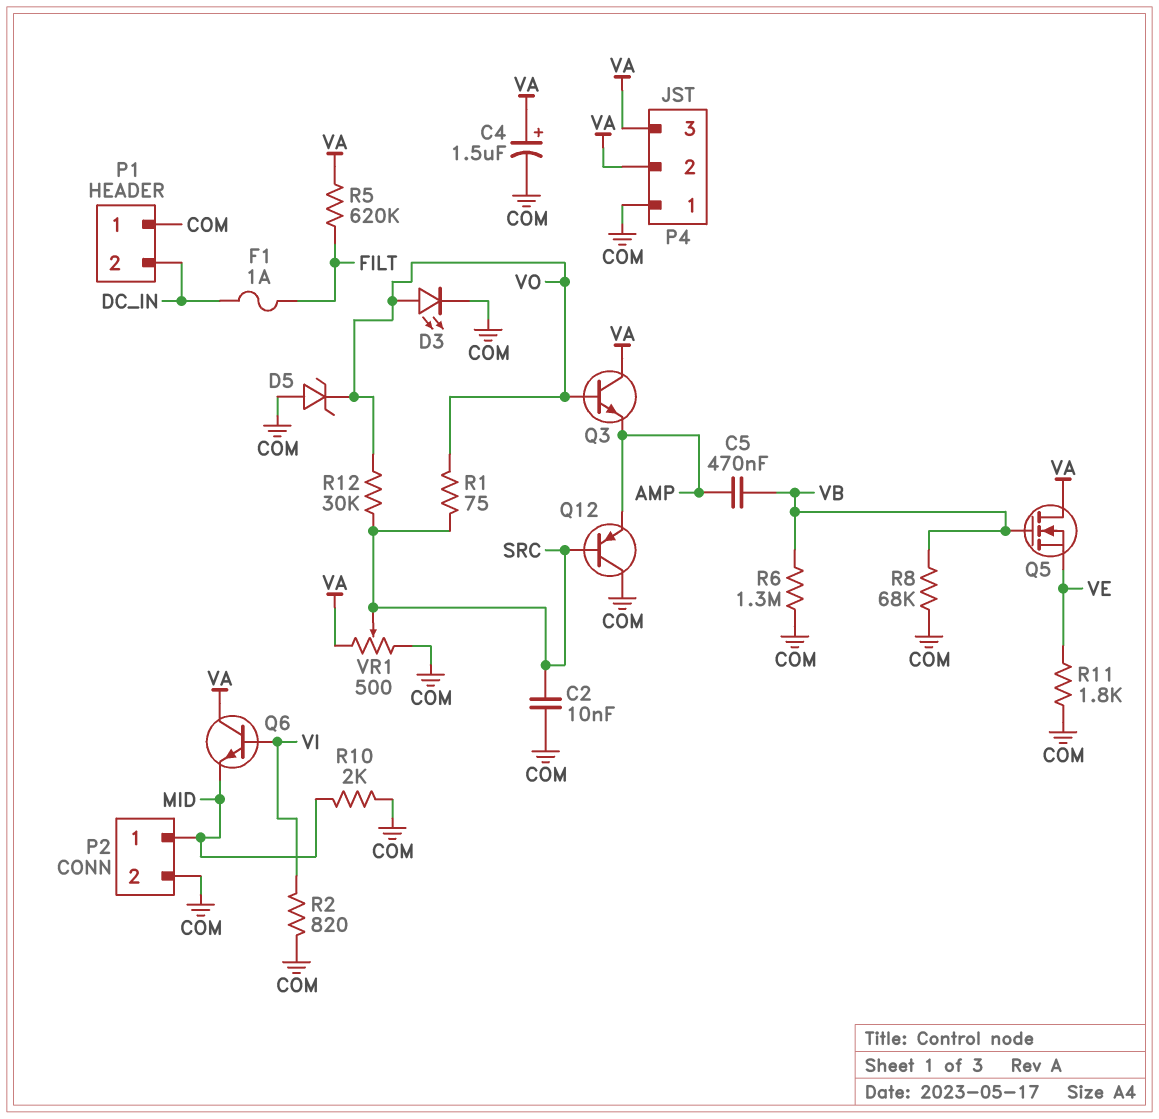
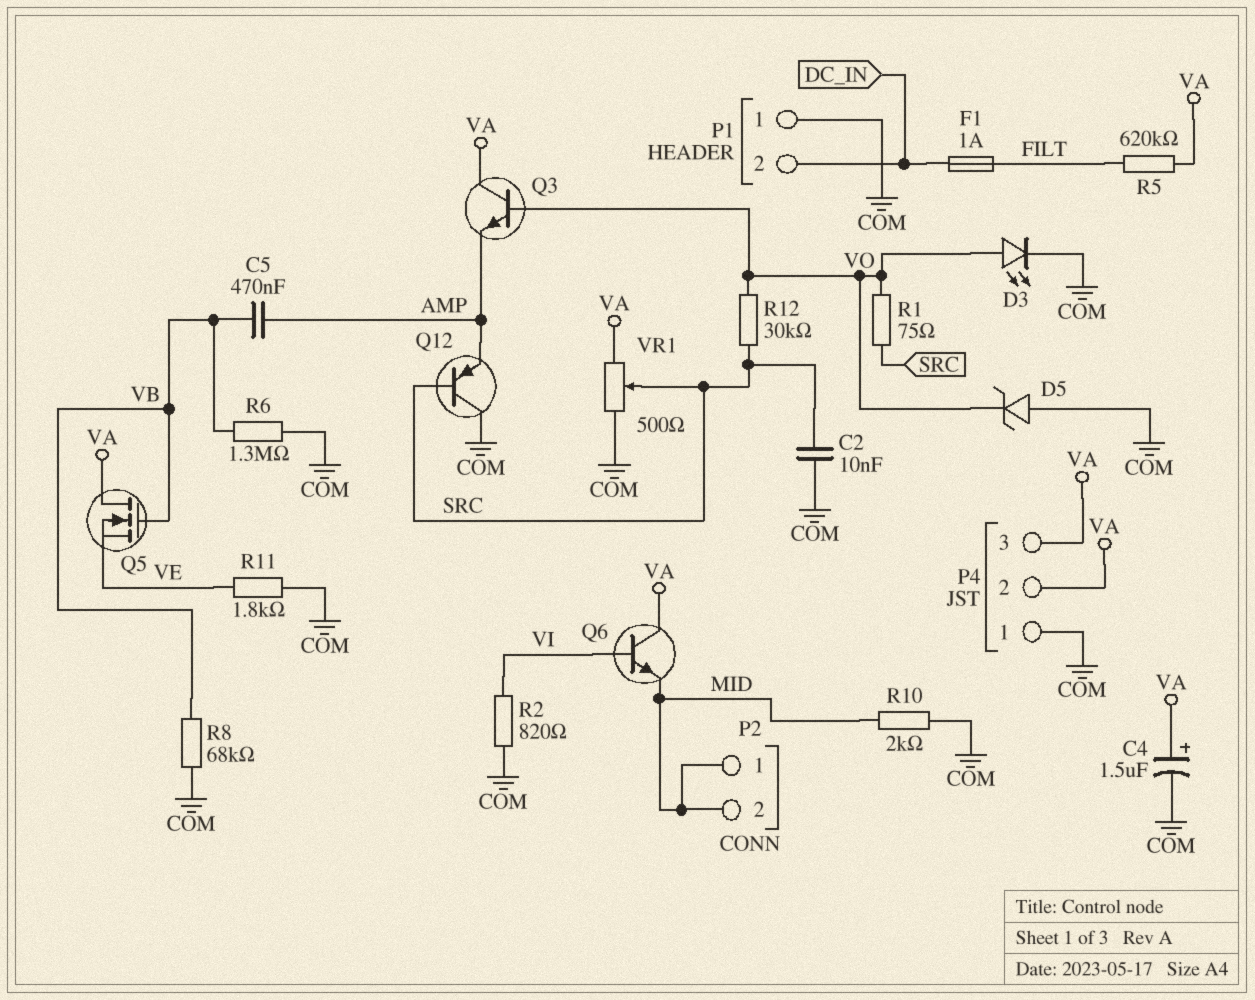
P2 pin 2: COM -> MID

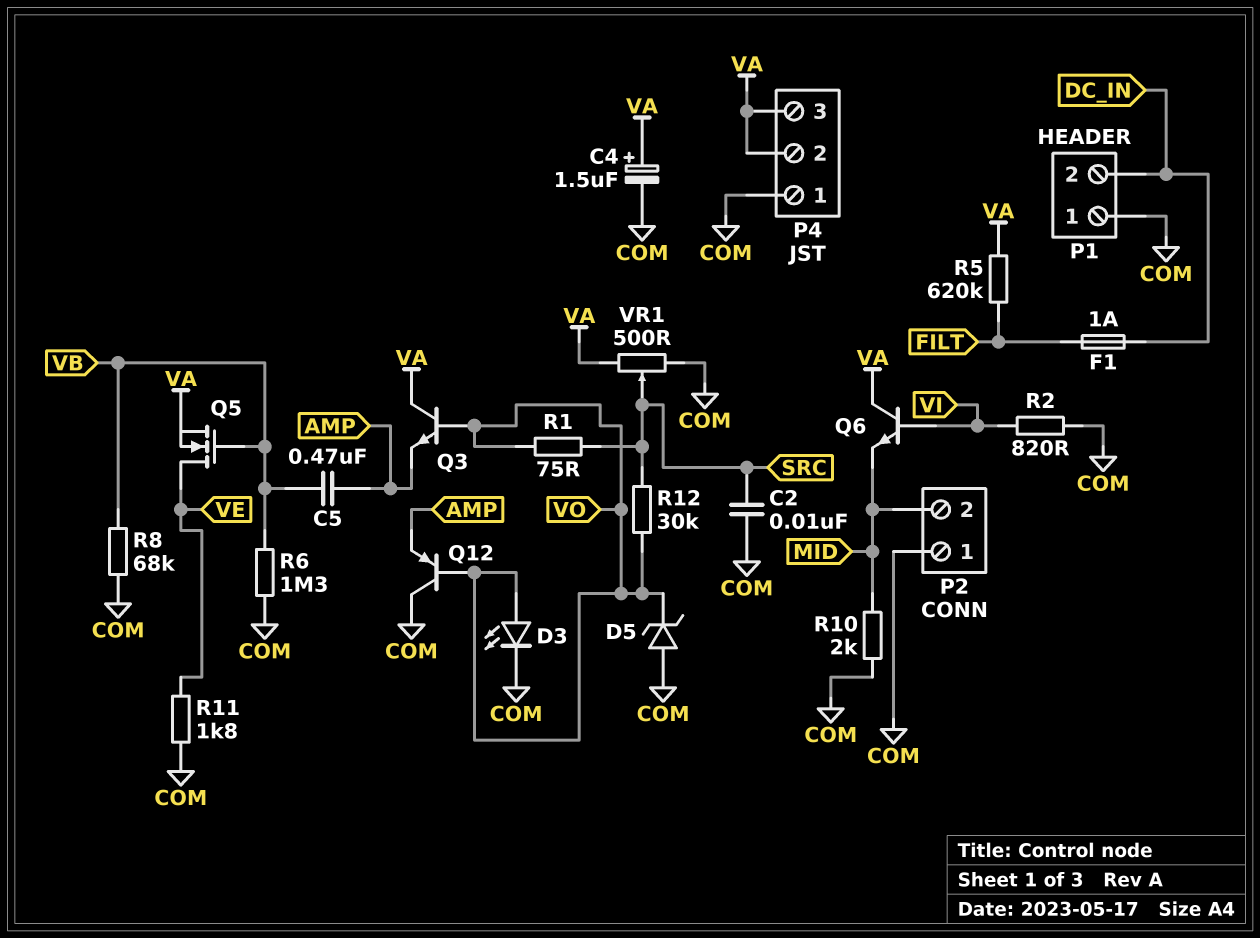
P2 pin 1: MID -> COM
Q5: NMOS (G VB, D VA, S VE) -> NMOS (G VB, D VE, S VA)
Q12: PNP (B SRC, C COM, E AMP) -> PNP (B VO, C COM, E AMP)

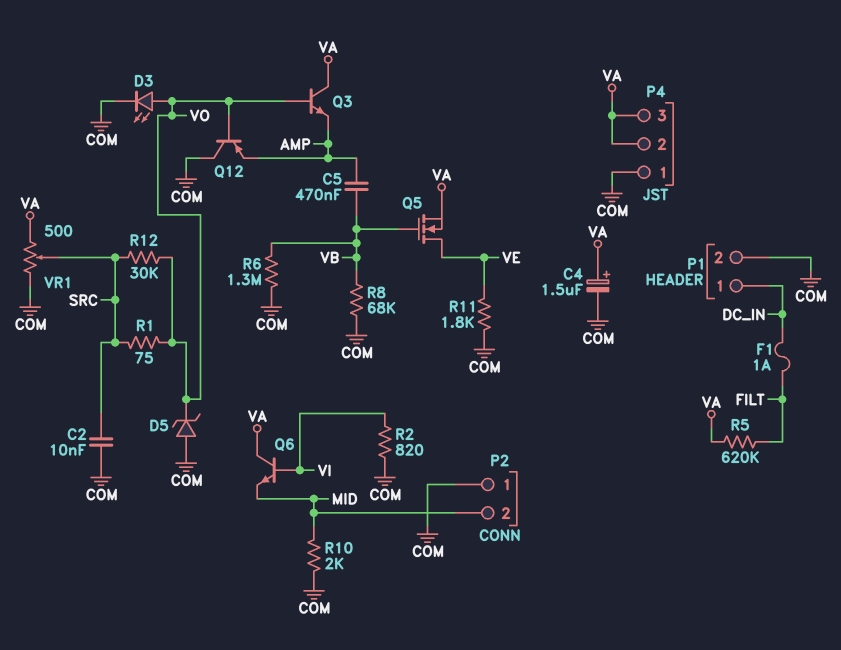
P1 pin 1: COM -> DC_IN
P1 pin 2: DC_IN -> COM

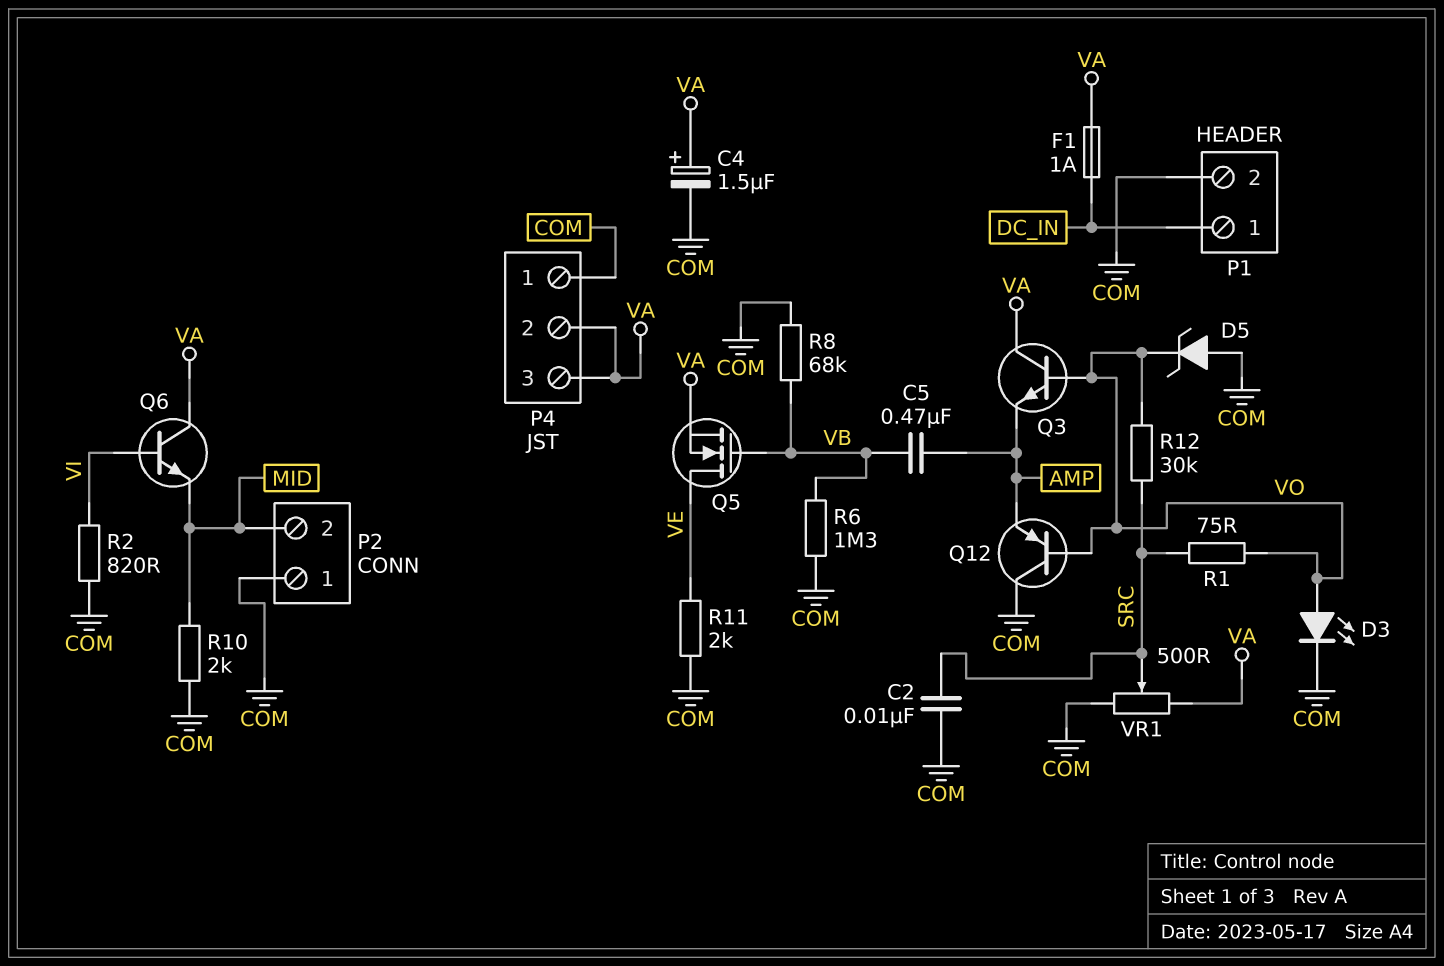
F1: 1A (DC_IN, FILT) -> 1A (DC_IN, VA)
R5: 620k (FILT, VA) -> none
R11: 1.8k (COM, VE) -> 2k (COM, VE)

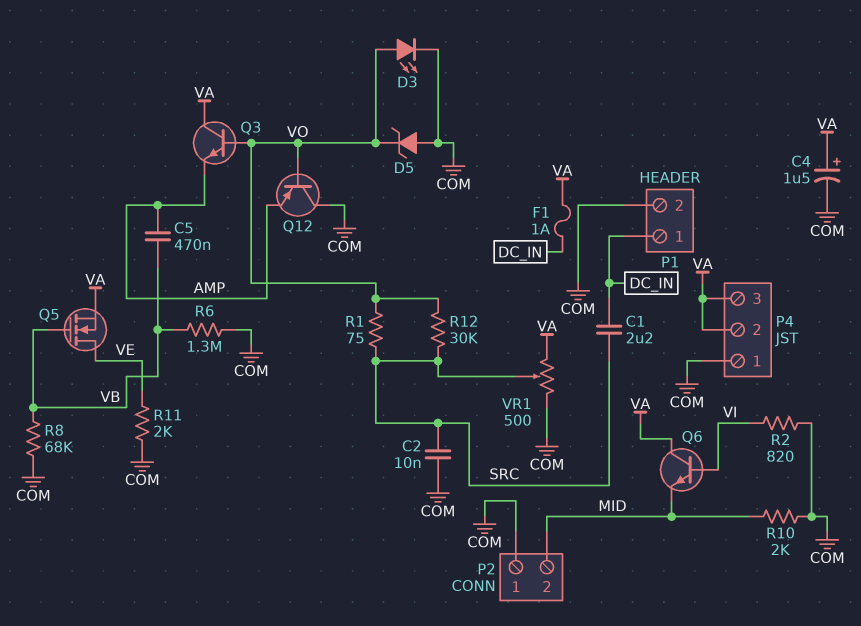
C1: none -> 2.2uF (DC_IN, SRC)

